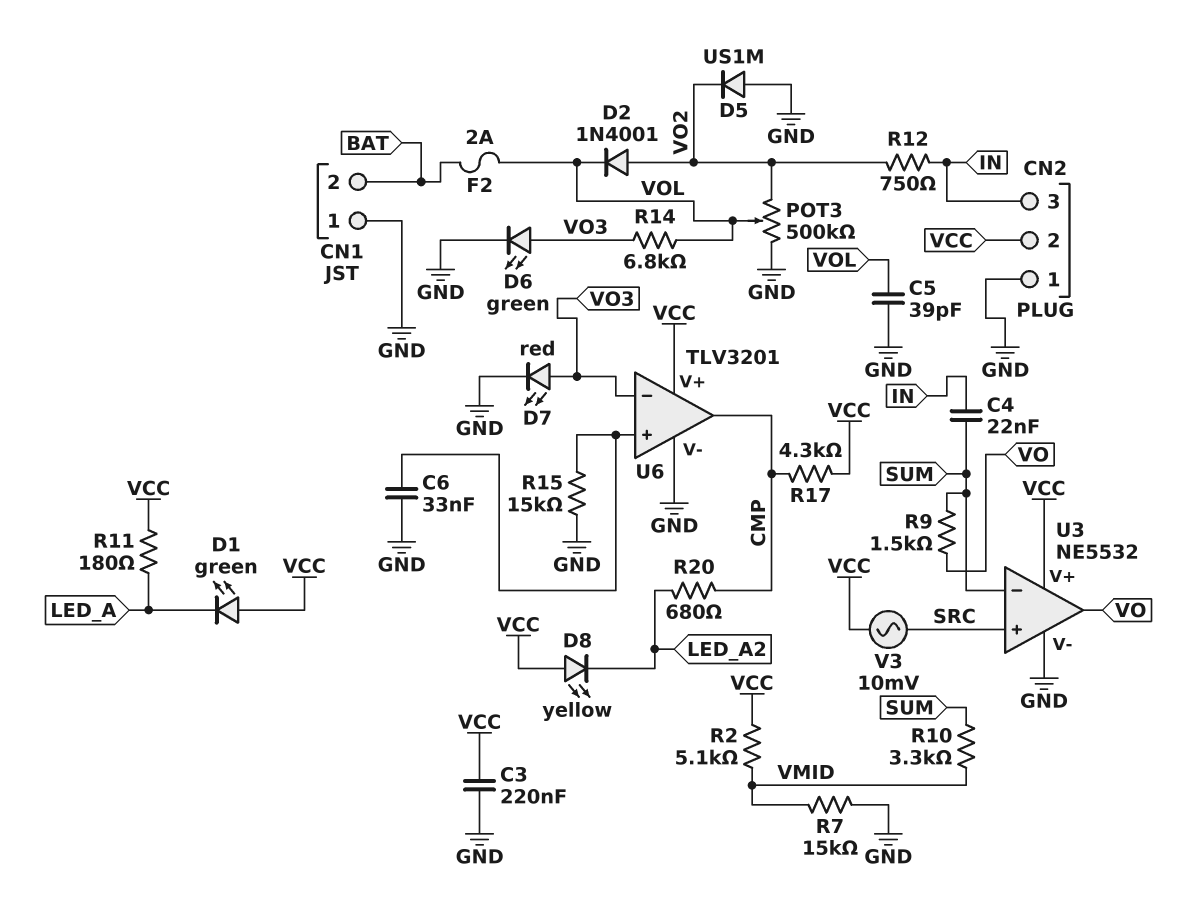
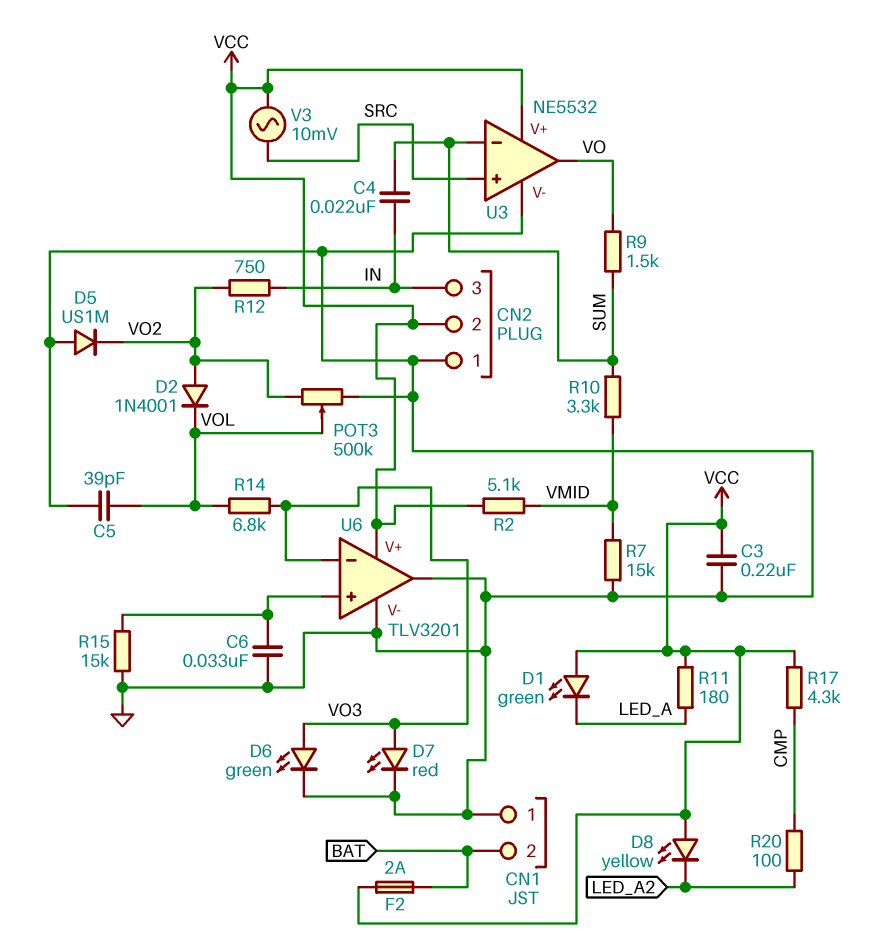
F2: 2A (BAT, VOL) -> 2A (BAT, VCC)
R20: 680 (CMP, LED_A2) -> 100 (CMP, LED_A2)
U6 pin out: CMP -> GND

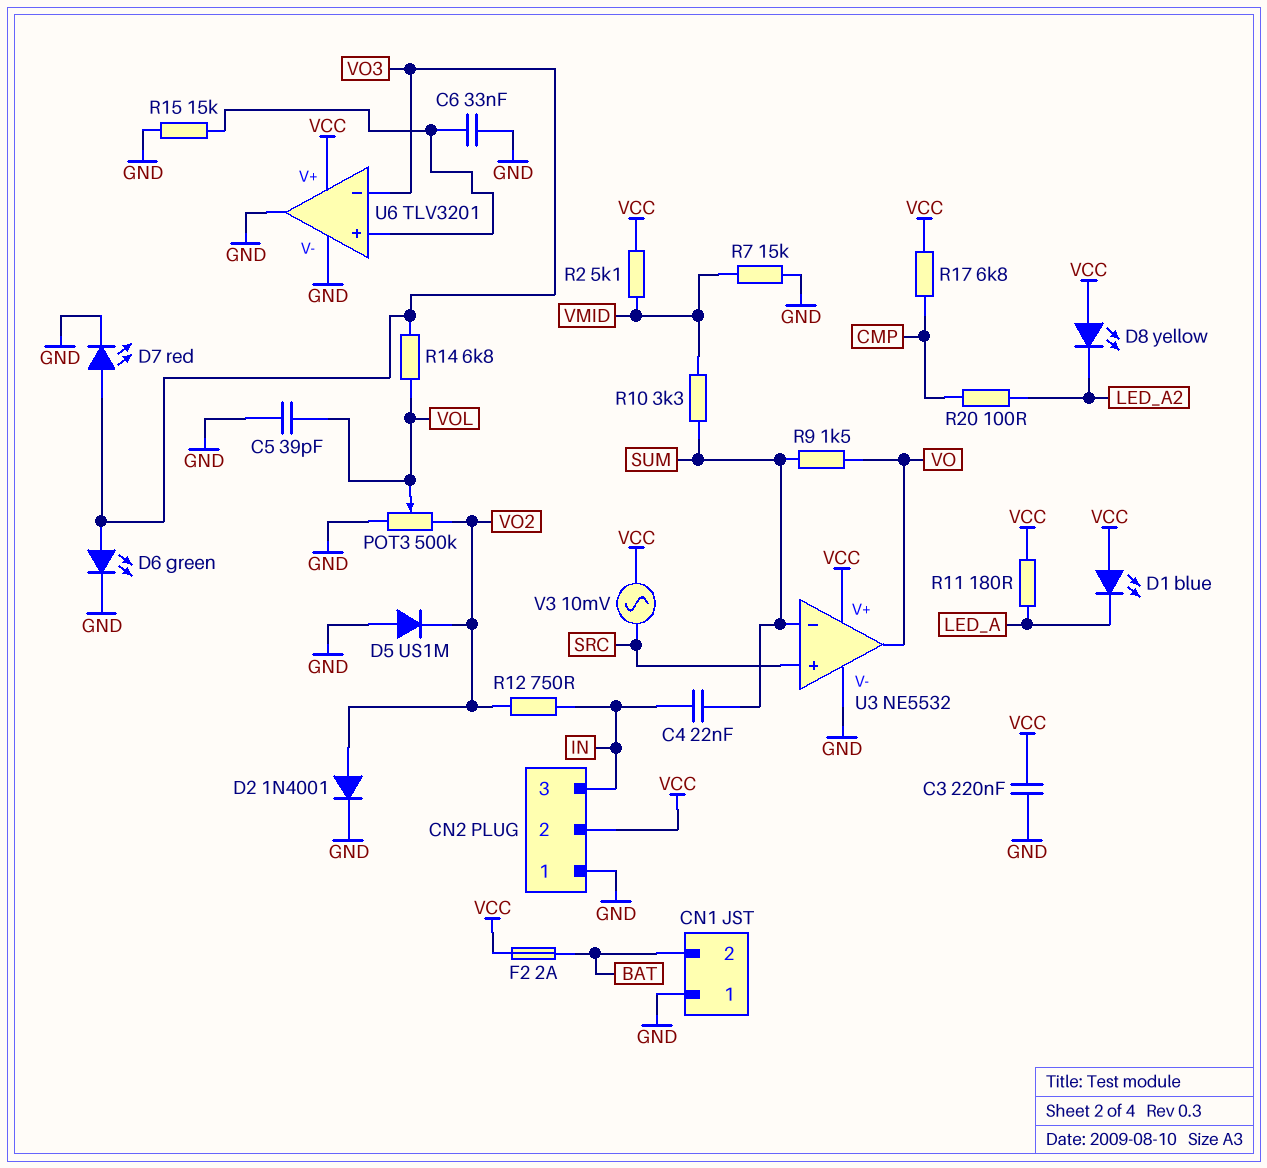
D1: LED green (A VCC, K LED_A) -> LED blue (A VCC, K LED_A)
D2: diode 1N4001 (A VO2, K VOL) -> diode 1N4001 (A VO2, K GND)
R17: 4.3k (CMP, VCC) -> 6.8k (CMP, VCC)

